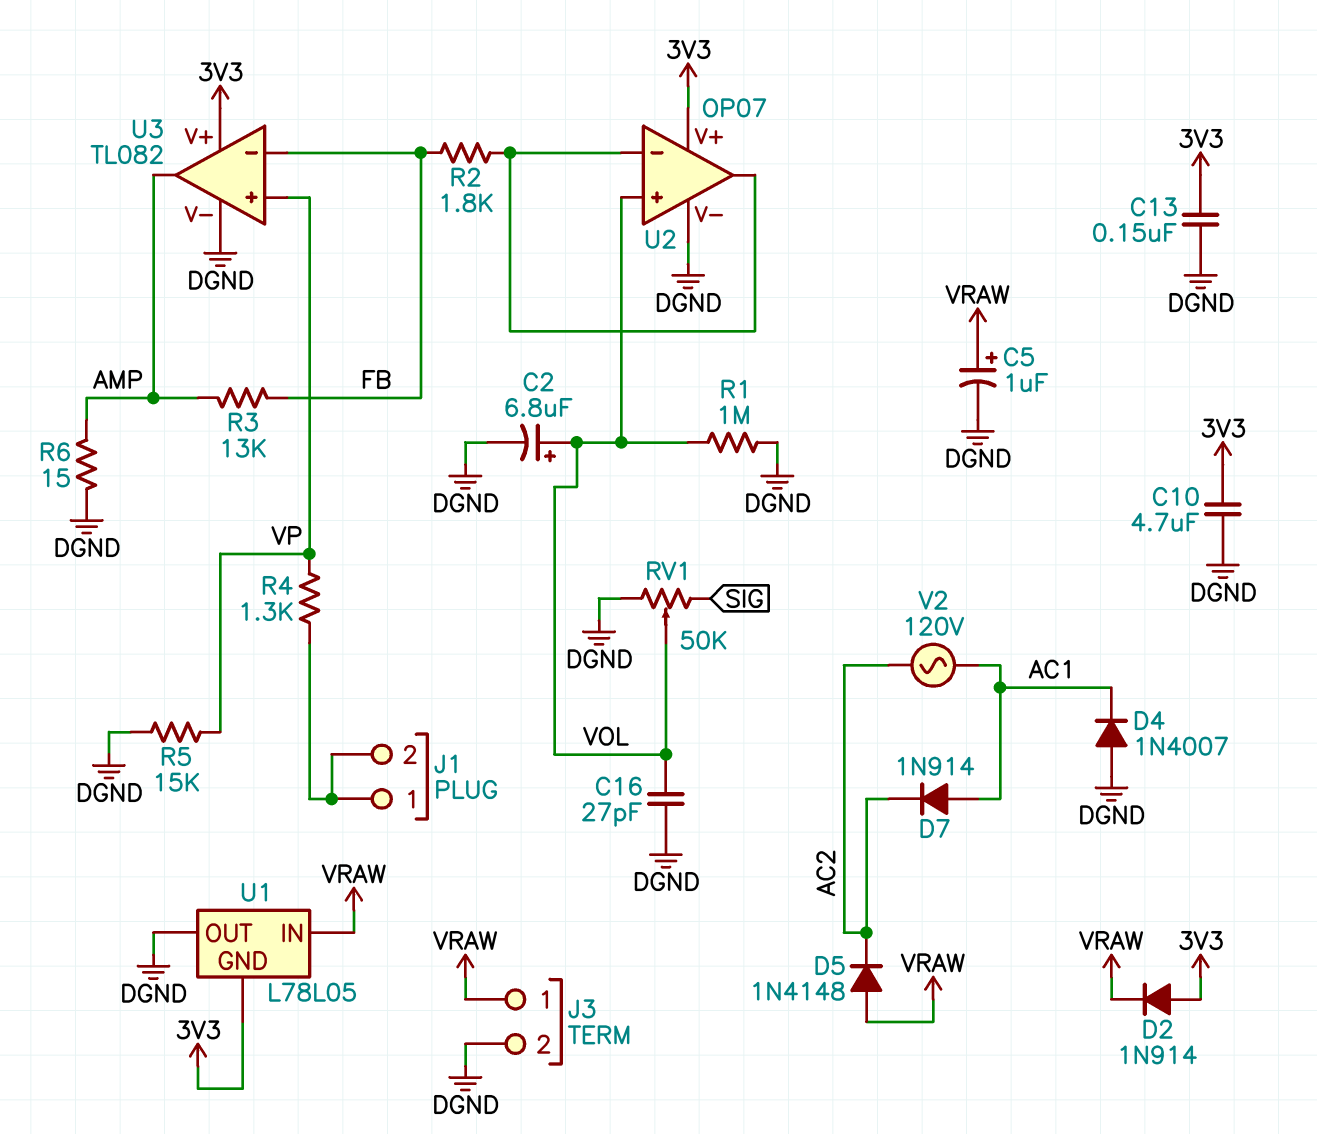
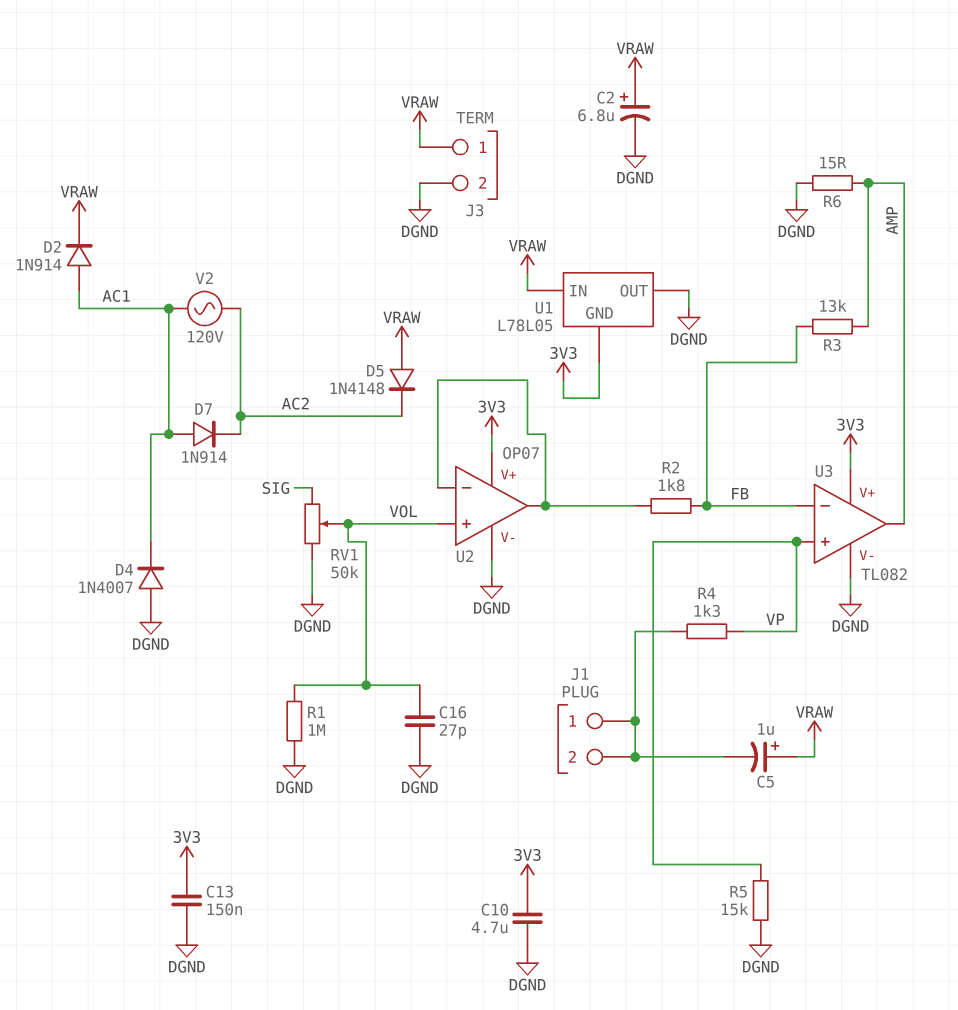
C2: 6.8uF (plus VOL, minus DGND) -> 6.8uF (plus VRAW, minus DGND)
C5: 1uF (plus VRAW, minus DGND) -> 1uF (plus VRAW, minus J1/1)
D2: diode 1N914 (A 3V3, K VRAW) -> diode 1N914 (A AC1, K VRAW)

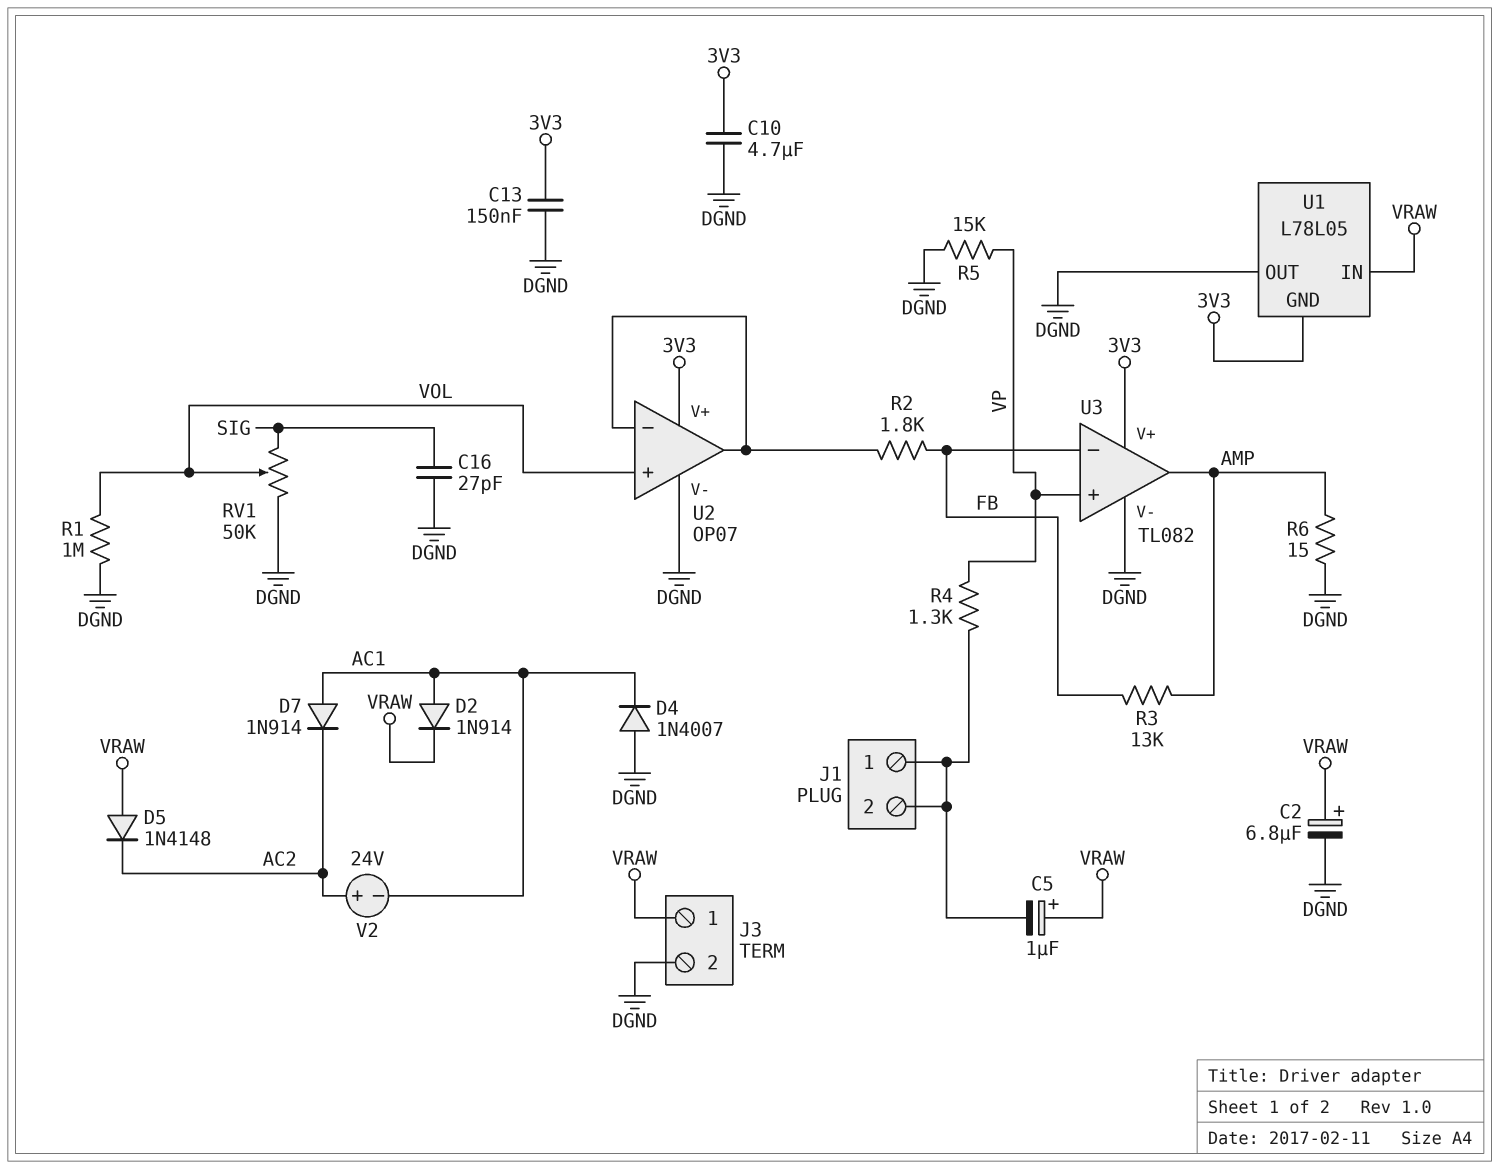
C16: 27pF (DGND, VOL) -> 27pF (DGND, SIG)
V2: AC 120V (AC1, AC2) -> 24V (plus AC2, minus AC1)

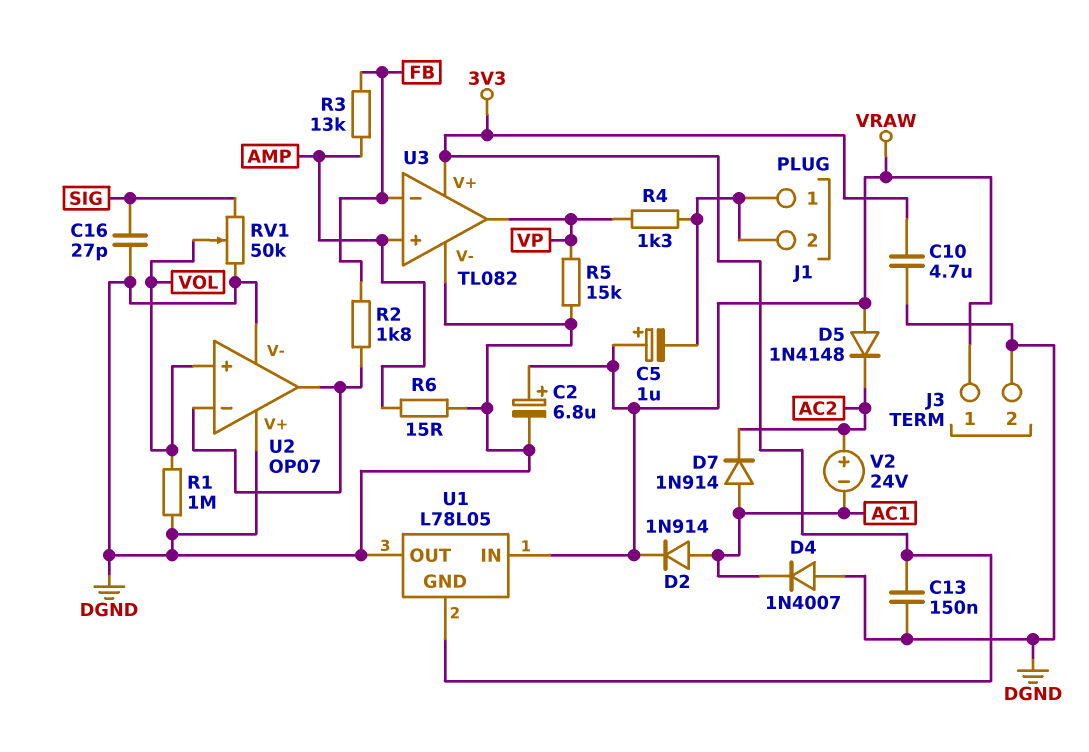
U2 pin V+: 3V3 -> DGND
U3 pin in+: VP -> AMP
U3 pin out: AMP -> VP

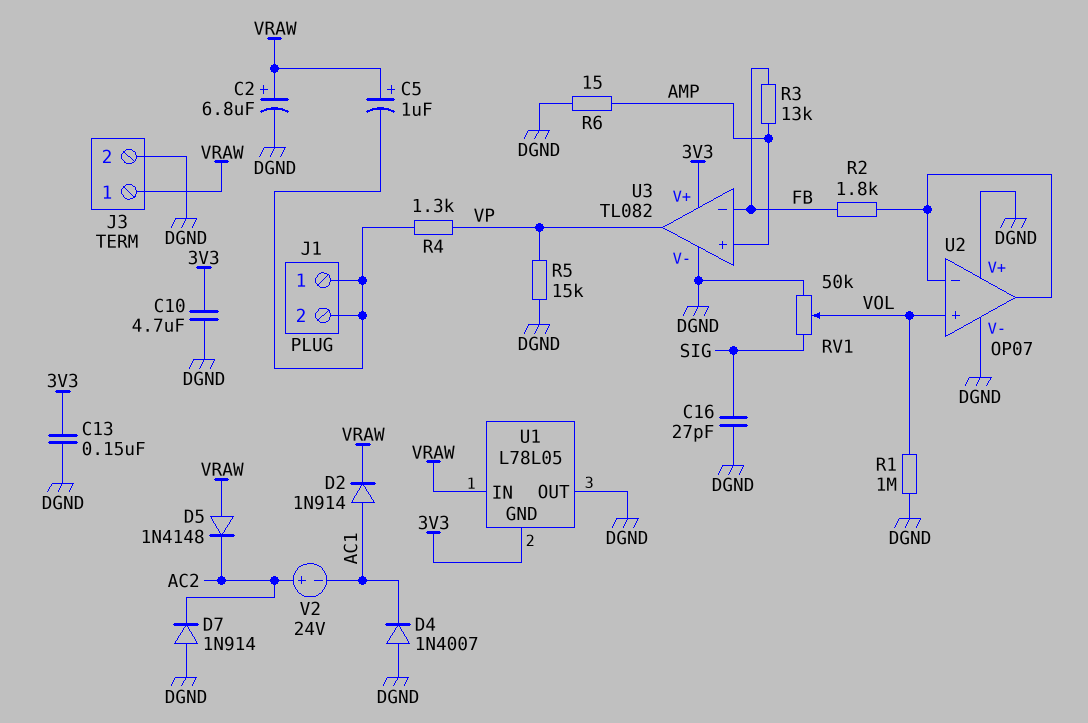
D7: diode 1N914 (A AC1, K AC2) -> diode 1N914 (A DGND, K AC2)

